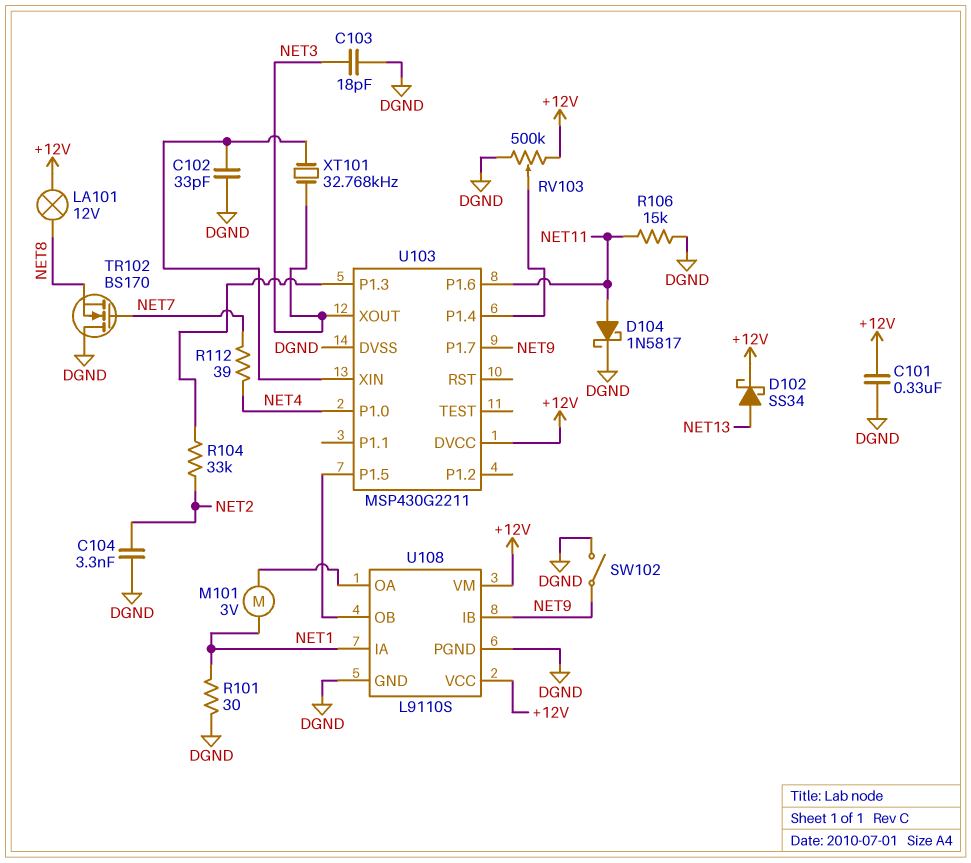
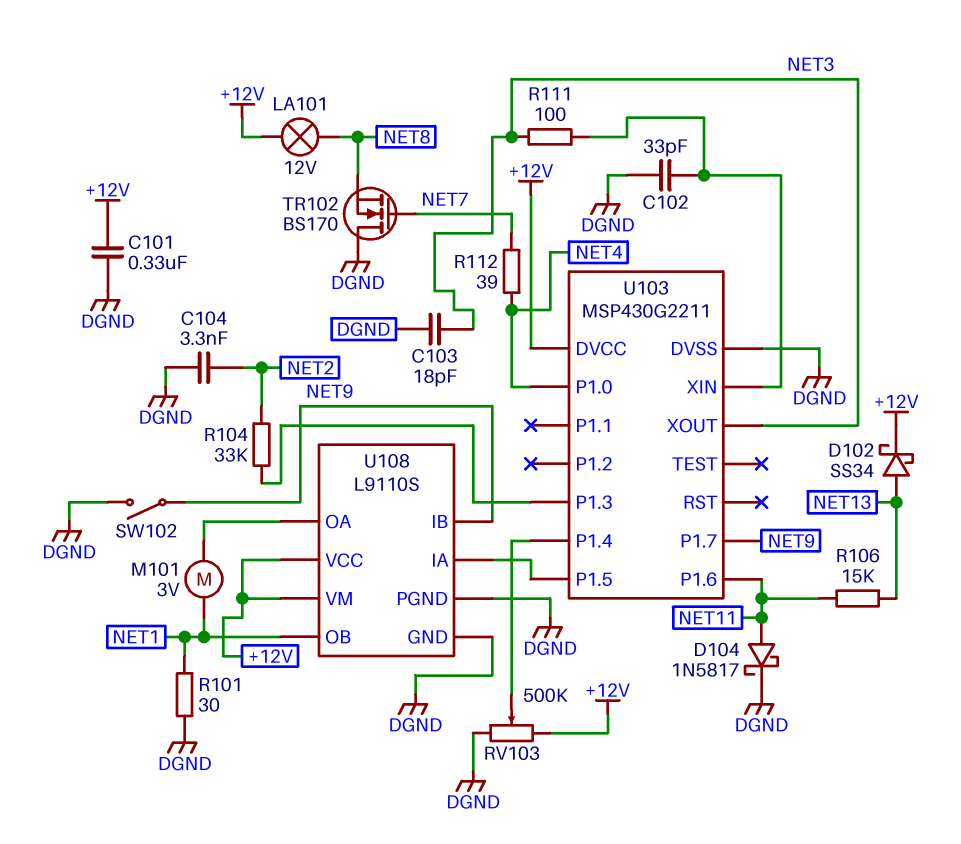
R106: 15k (DGND, NET11) -> 15k (NET11, NET13)
R111: none -> 100 (NET3, U103/XIN)
U108 pin IA: NET1 -> U103/P1.5
U108 pin OB: U103/P1.5 -> NET1
XT101: 32.768kHz (NET3, U103/XIN) -> none

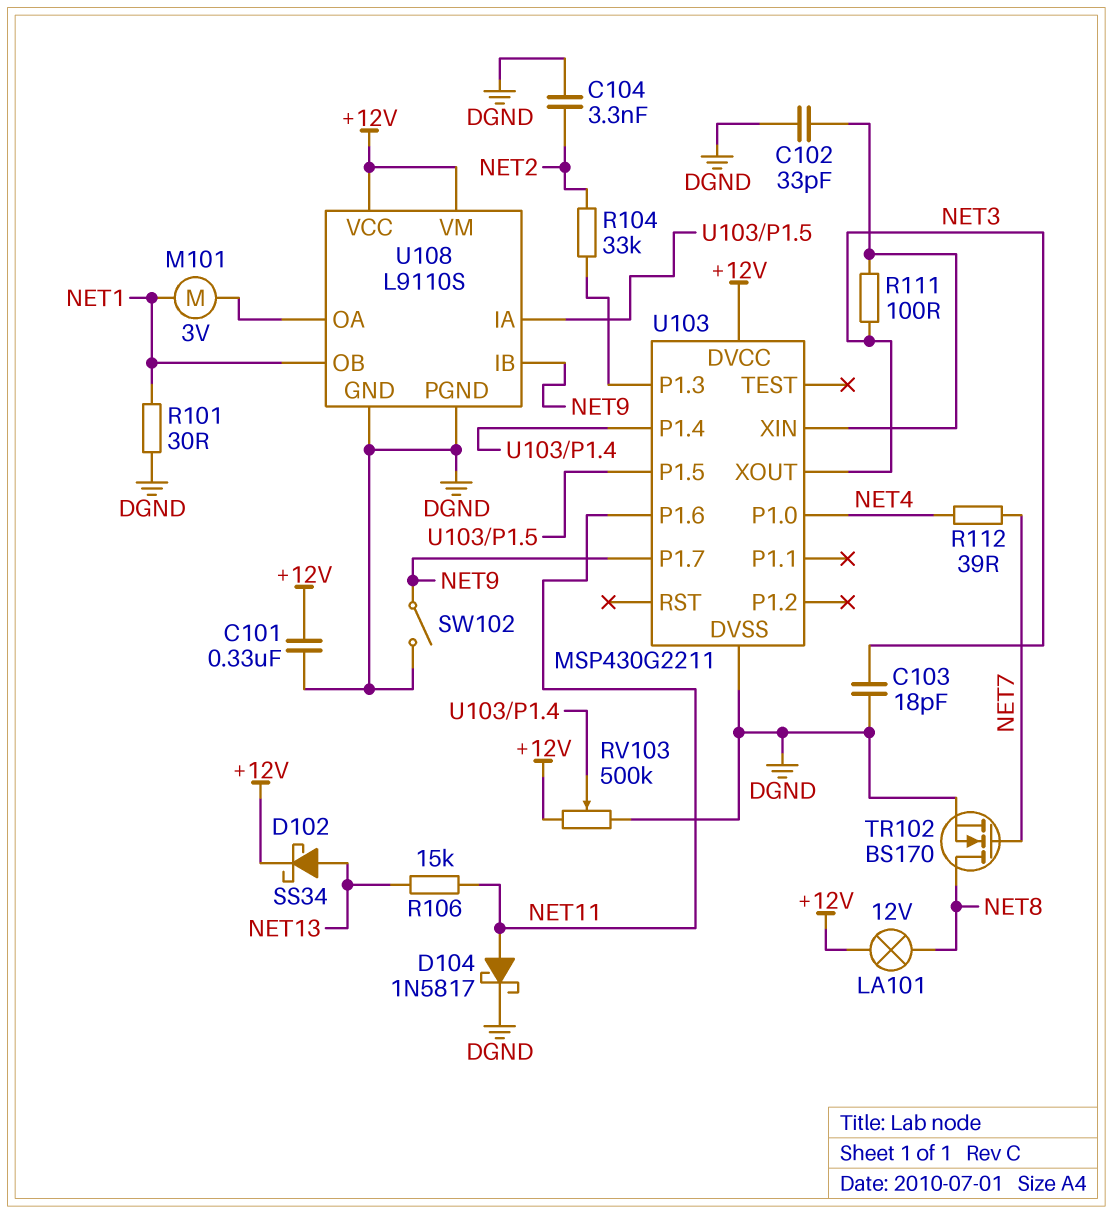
TR102: NMOS BS170 (G NET7, D DGND, S NET8) -> NMOS BS170 (G NET7, D NET8, S DGND)

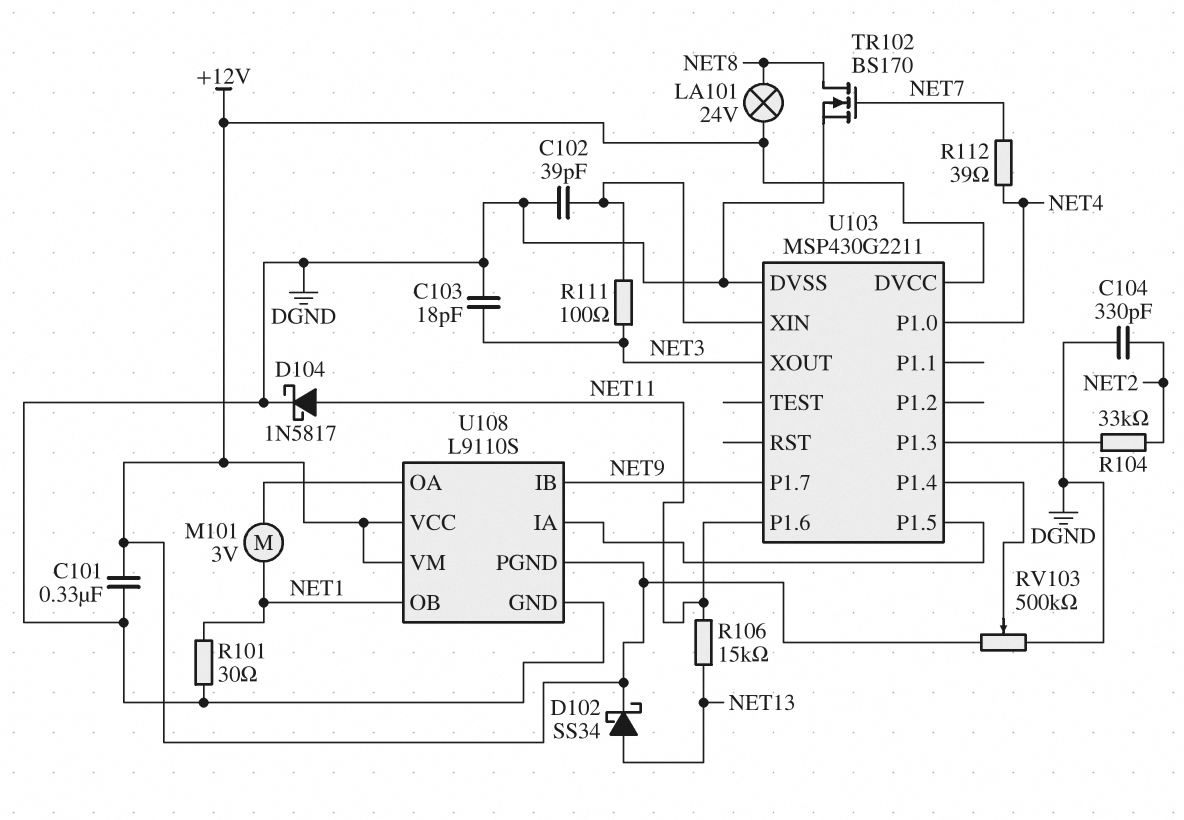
C102: 33pF (DGND, U103/XIN) -> 39pF (DGND, U103/XIN)
C104: 3.3nF (DGND, NET2) -> 330pF (DGND, NET2)
LA101: lamp 12V (+12V, NET8) -> lamp 24V (+12V, NET8)
SW102: switch (DGND, NET9) -> none
U108 pin PGND: DGND -> +12V

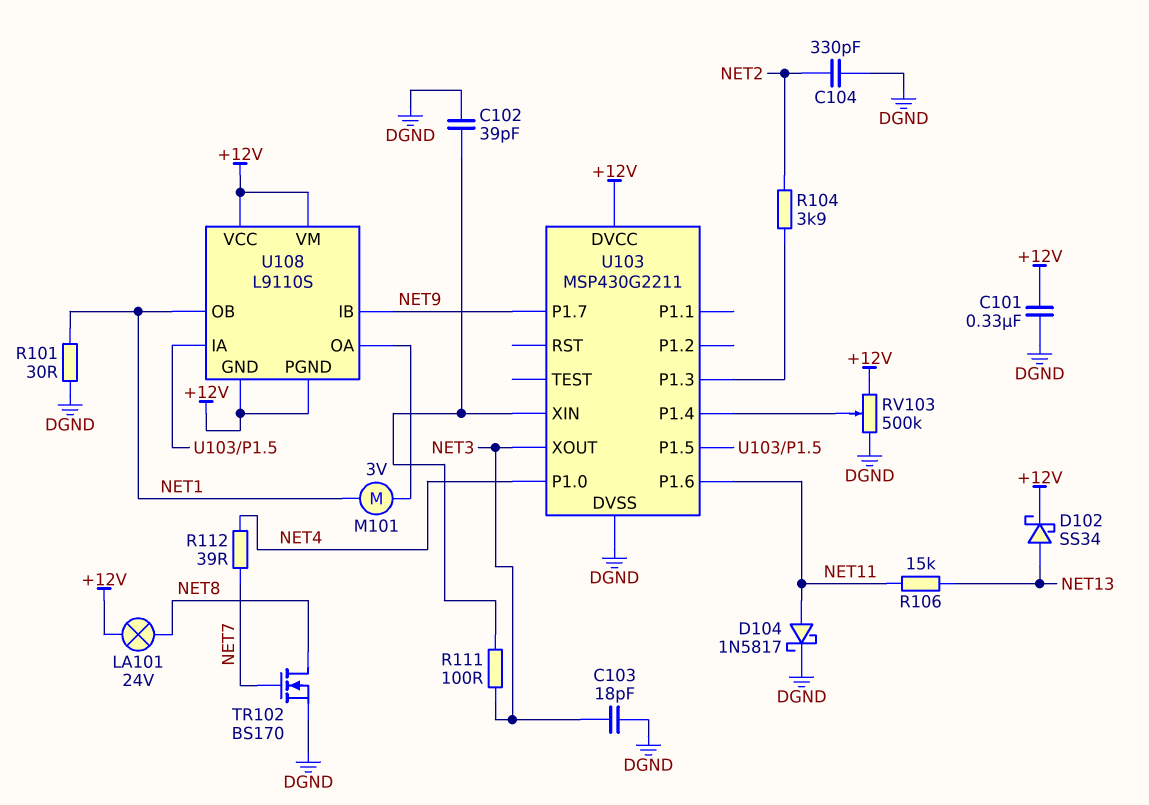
R104: 33k (NET2, U103/P1.3) -> 3.9k (NET2, U103/P1.3)
U108 pin GND: DGND -> +12V

